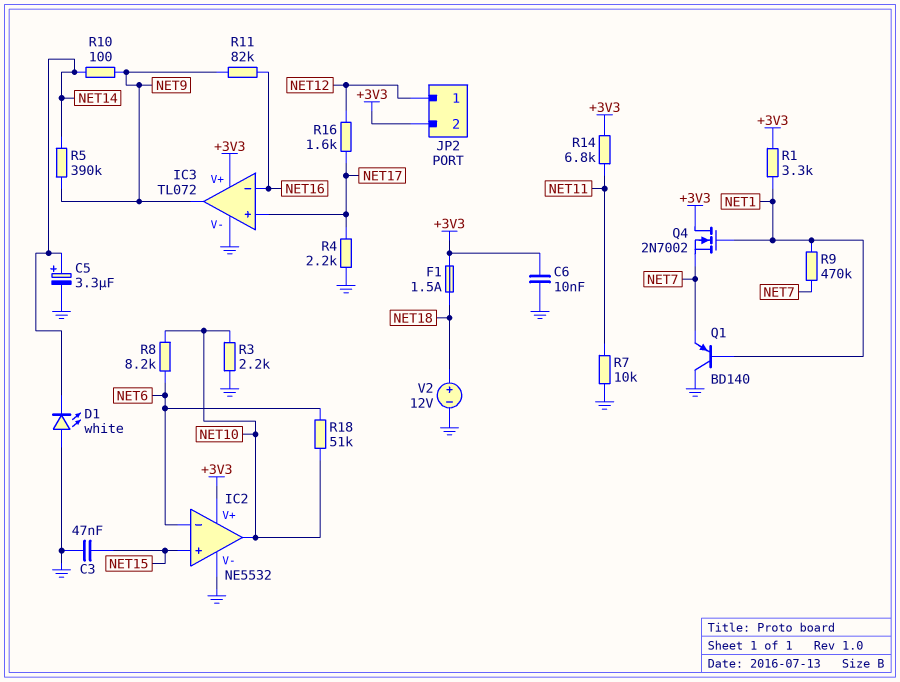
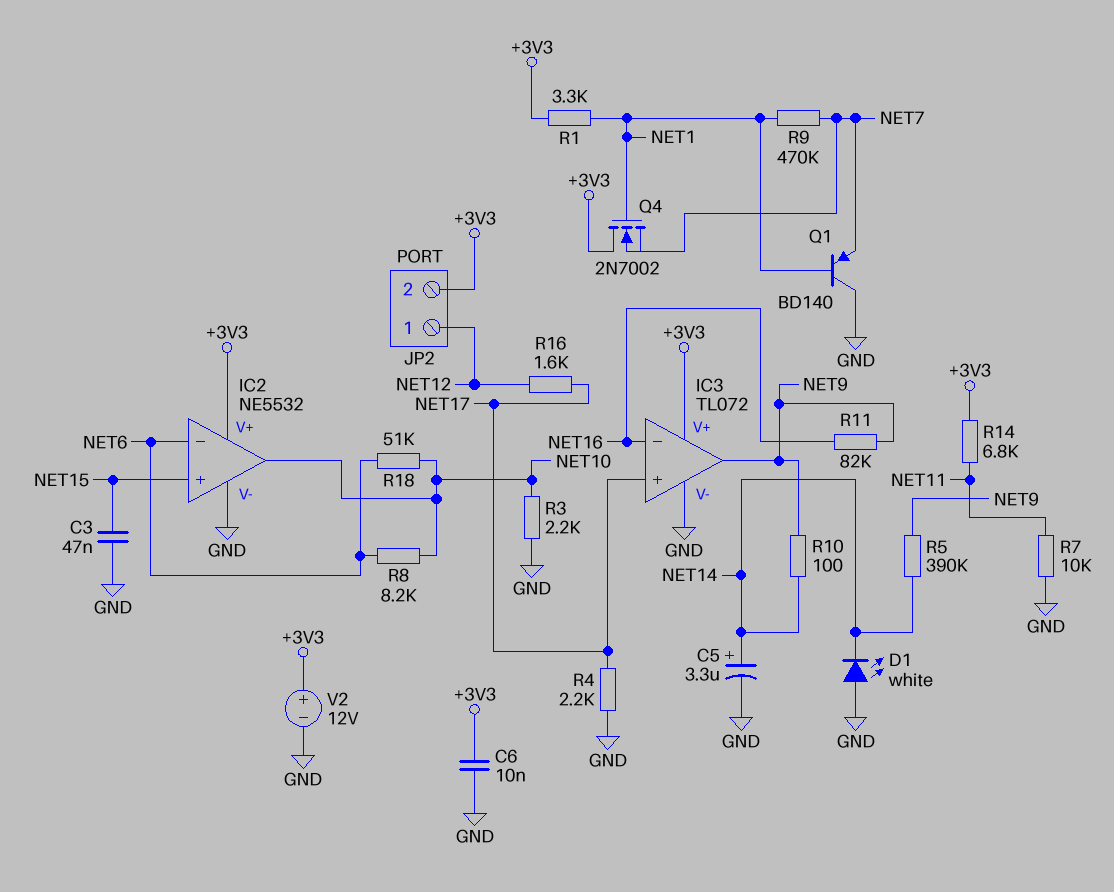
F1: 1.5A (+3V3, NET18) -> none
V2: 12V (plus NET18, minus GND) -> 12V (plus +3V3, minus GND)

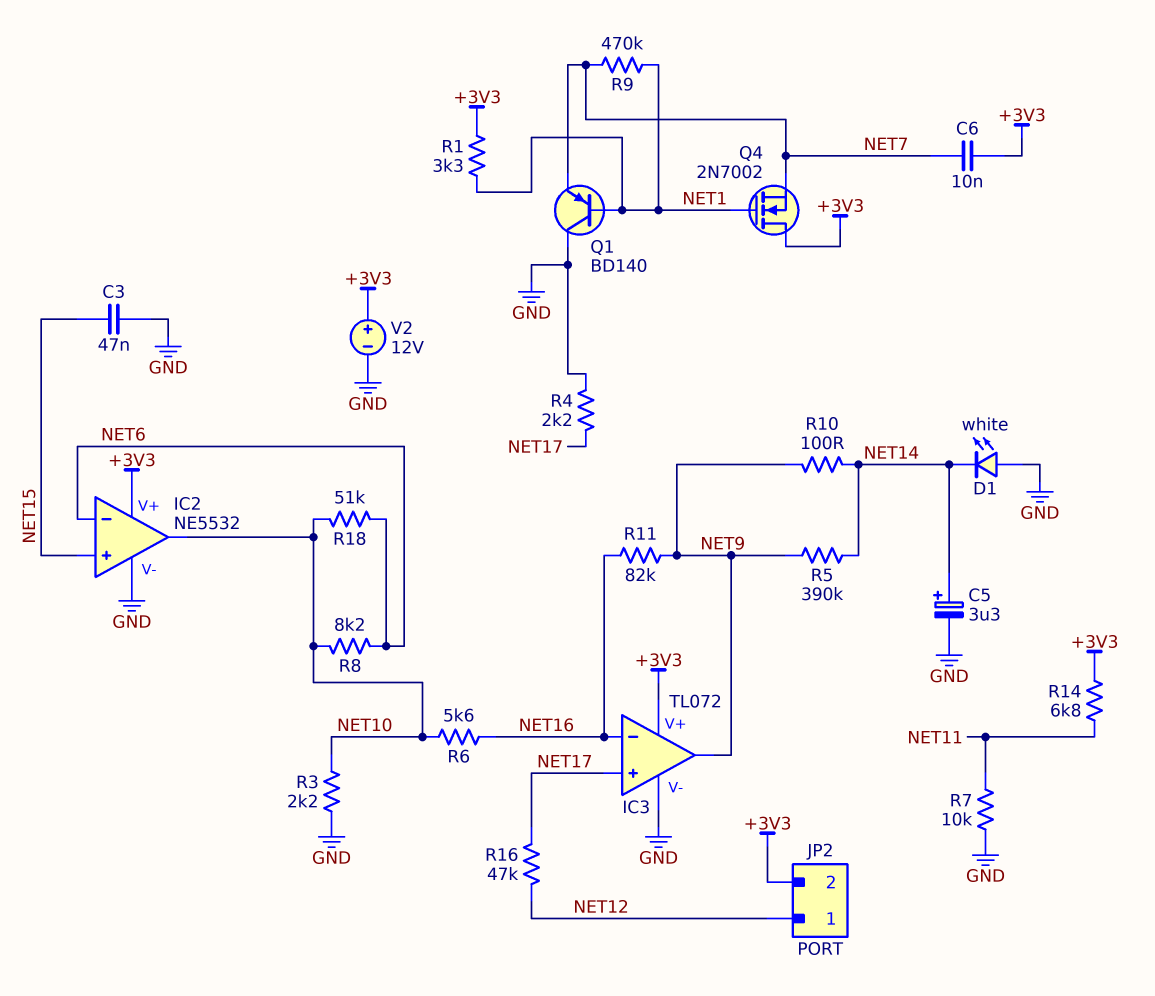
C6: 10nF (+3V3, GND) -> 10nF (+3V3, NET7)
R6: none -> 5.6k (NET10, NET16)
R16: 1.6k (NET12, NET17) -> 47k (NET12, NET17)

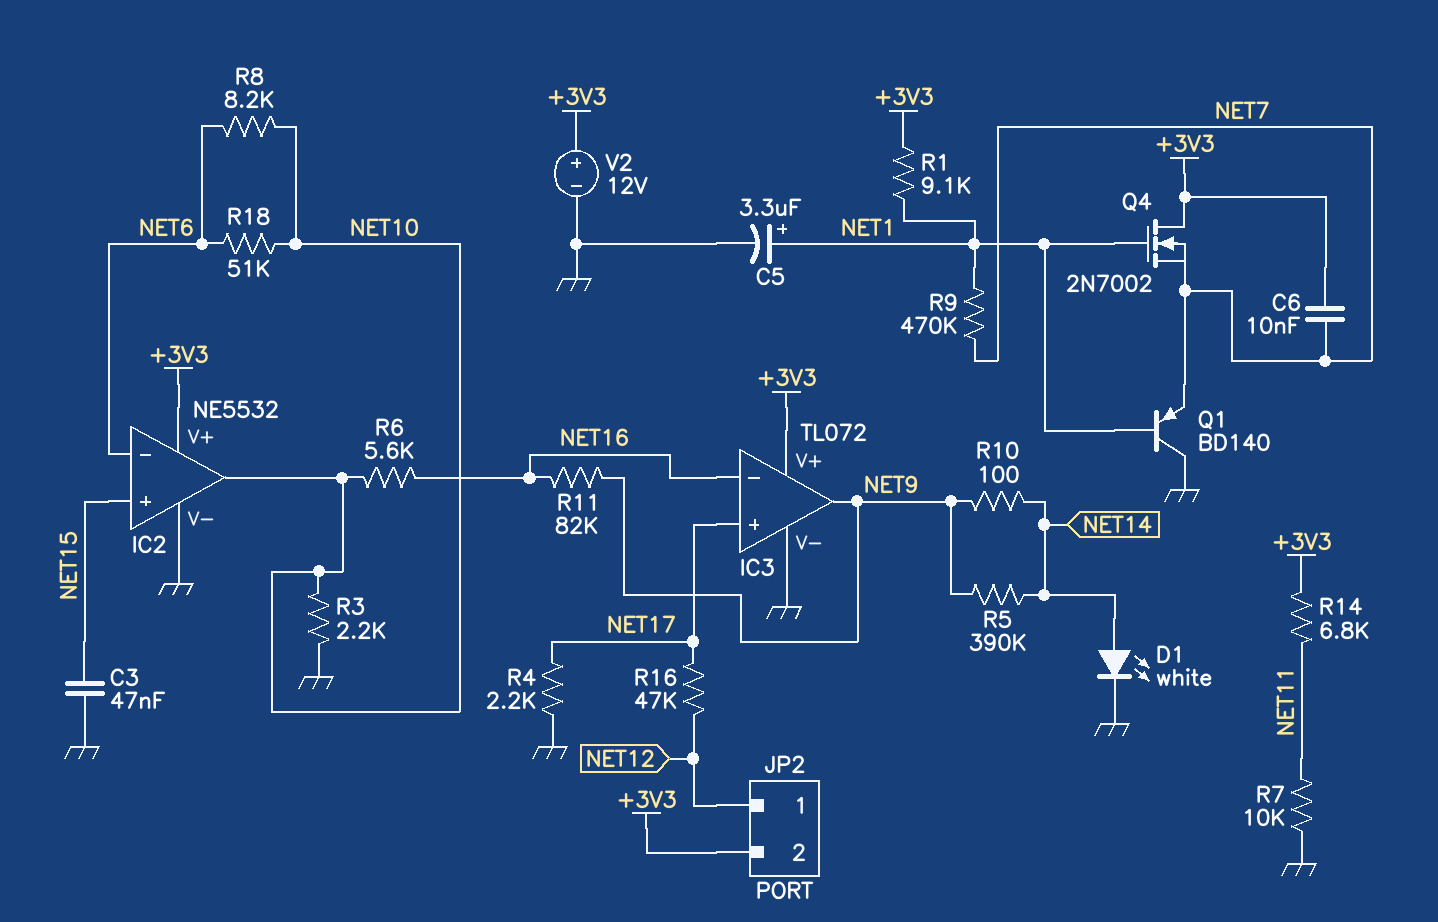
C5: 3.3uF (plus NET14, minus GND) -> 3.3uF (plus NET1, minus GND)
D1: LED white (A GND, K NET14) -> LED white (A NET14, K GND)
R1: 3.3k (+3V3, NET1) -> 9.1k (+3V3, NET1)

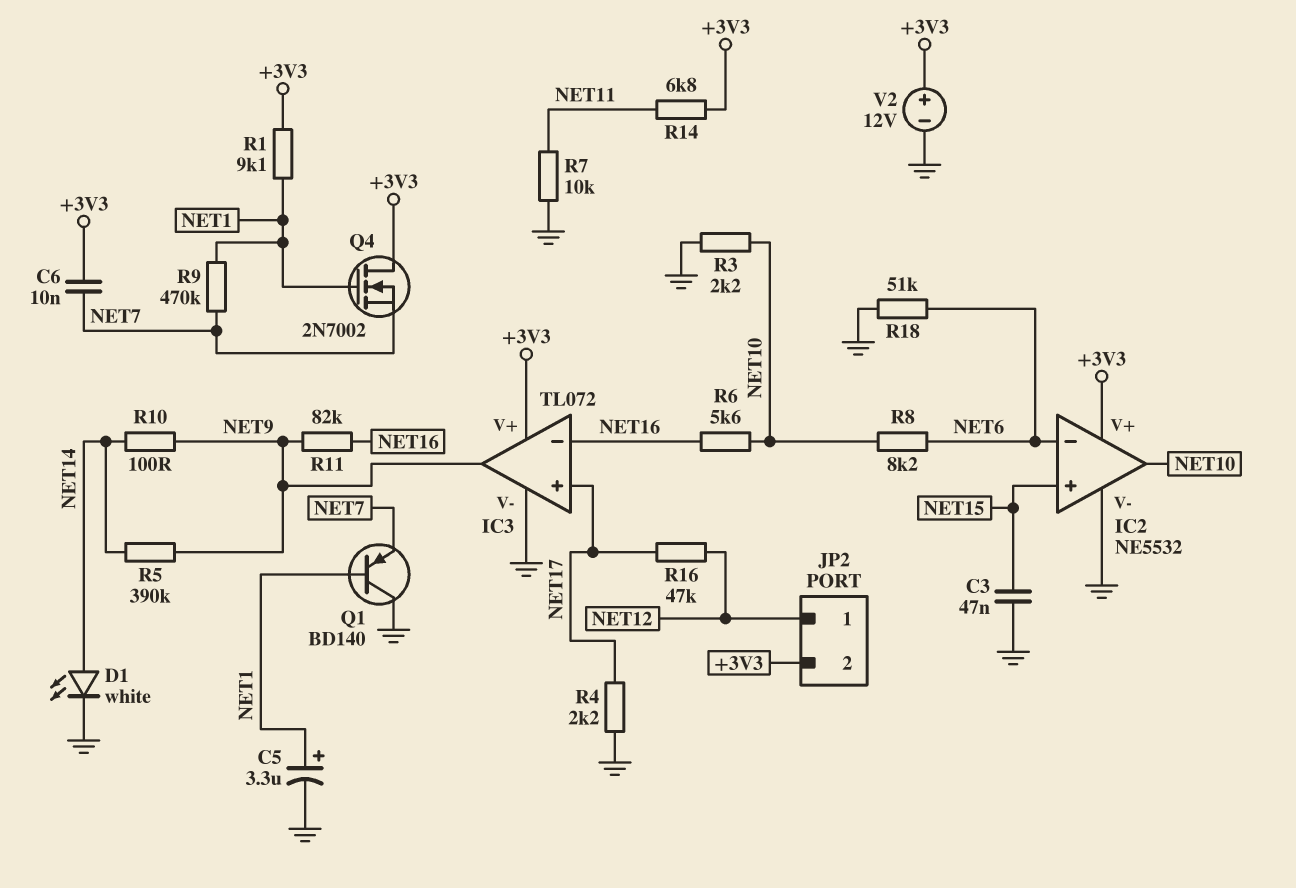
R18: 51k (NET6, NET10) -> 51k (GND, NET6)

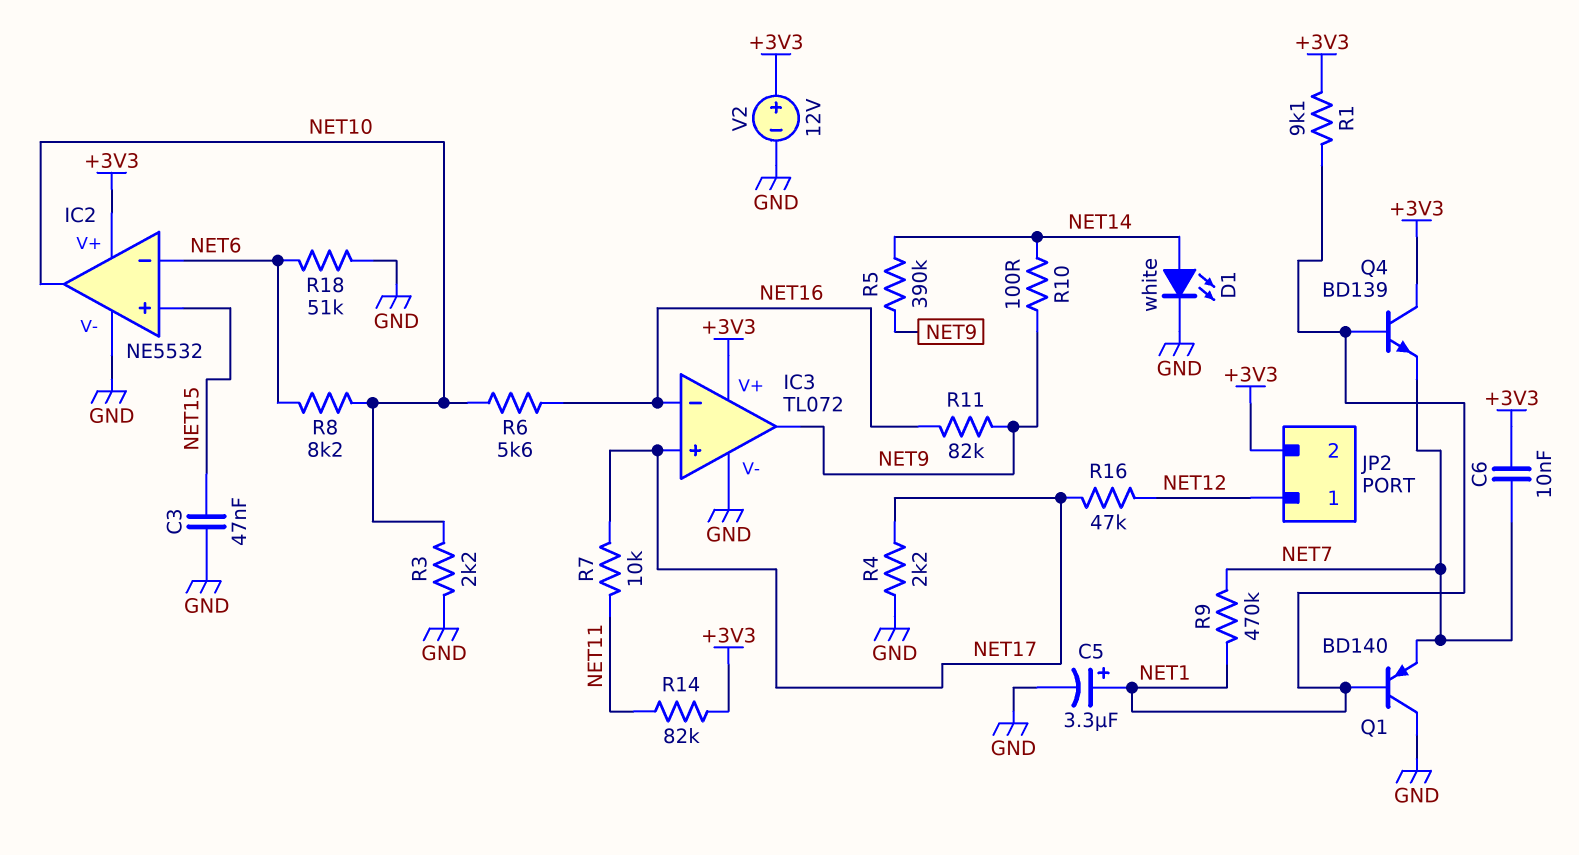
Q4: NMOS 2N7002 (G NET1, D +3V3, S NET7) -> NPN BD139 (B NET1, C +3V3, E NET7)
R7: 10k (GND, NET11) -> 10k (NET11, NET17)
R14: 6.8k (+3V3, NET11) -> 82k (+3V3, NET11)

